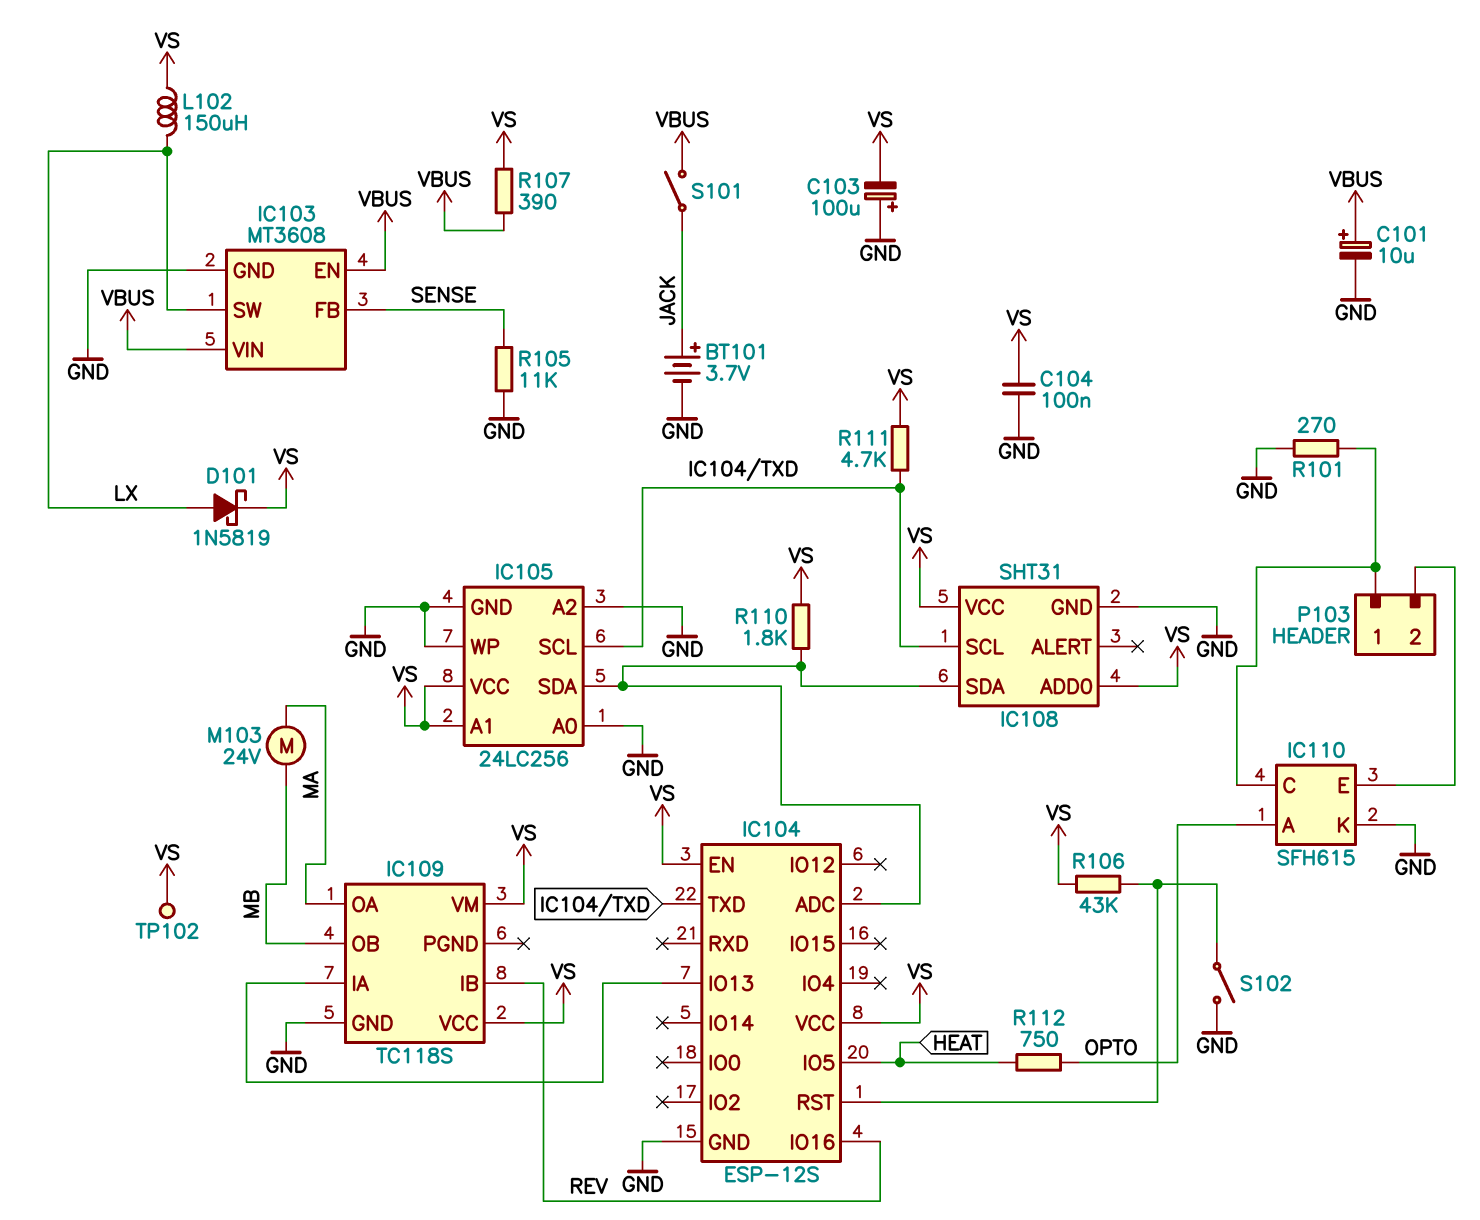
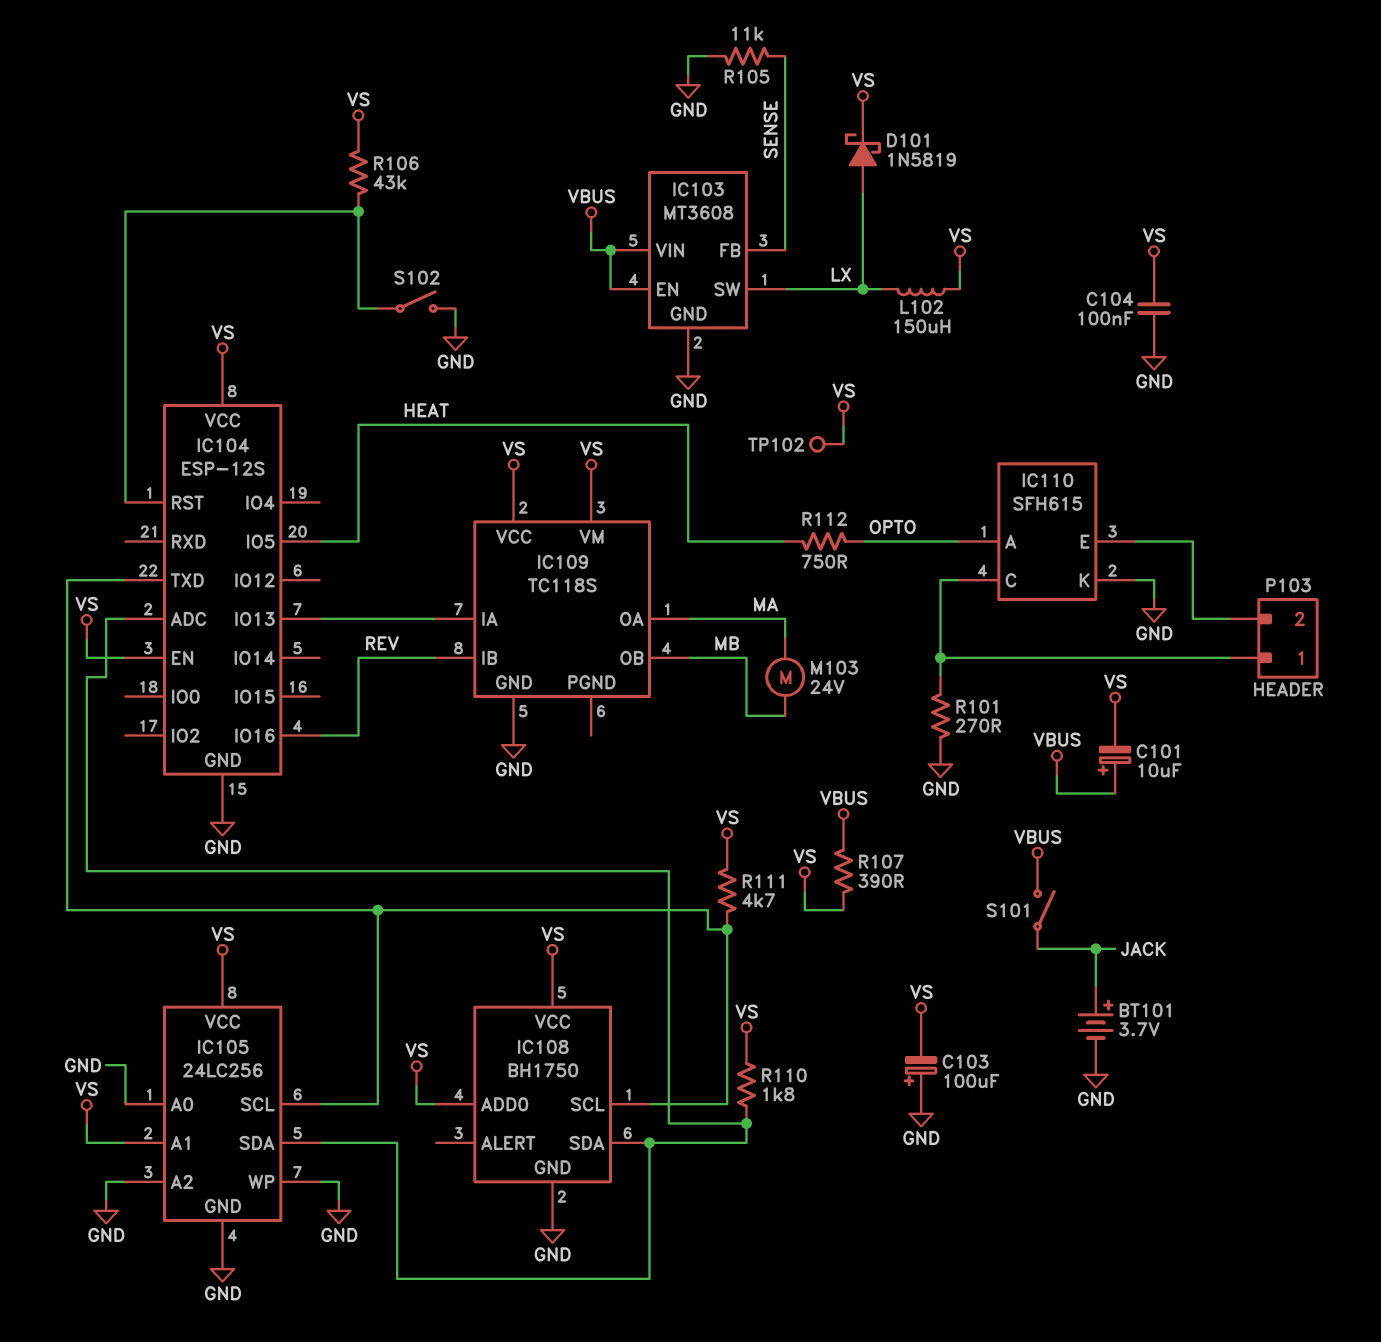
C101: 10uF (plus VBUS, minus GND) -> 10uF (plus VBUS, minus VS)
IC108: SHT31 -> BH1750

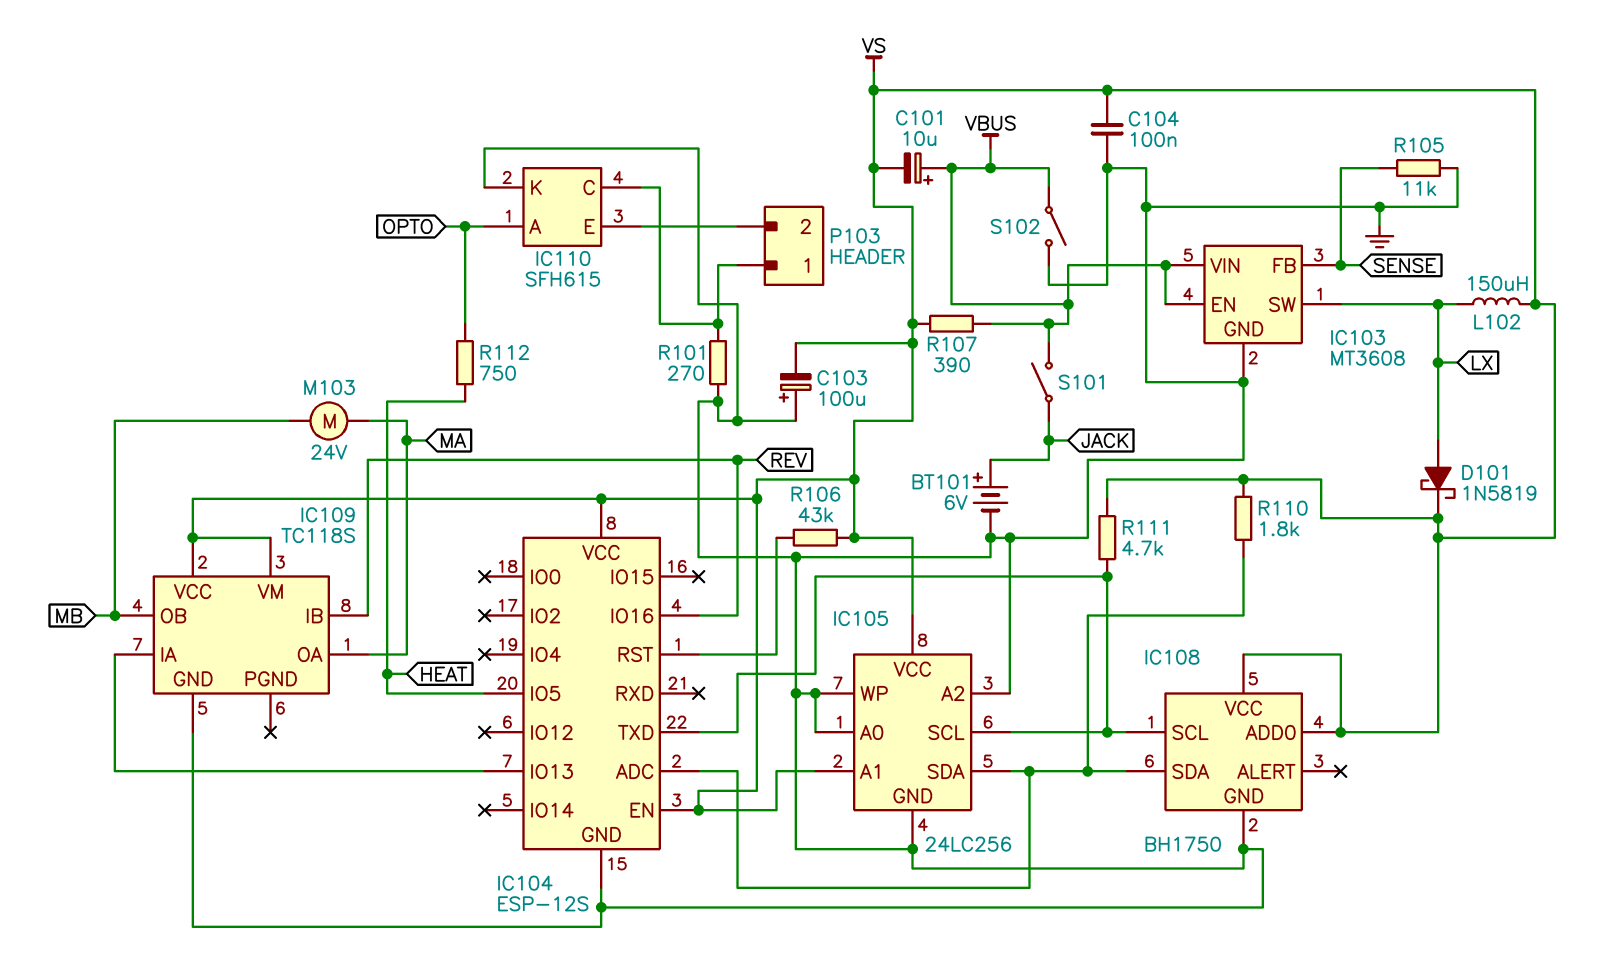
BT101: 3.7V (plus JACK, minus GND) -> 6V (plus JACK, minus GND)
S102: switch (GND, IC104/RST) -> switch (GND, VBUS)
TP102: test point (VS) -> none

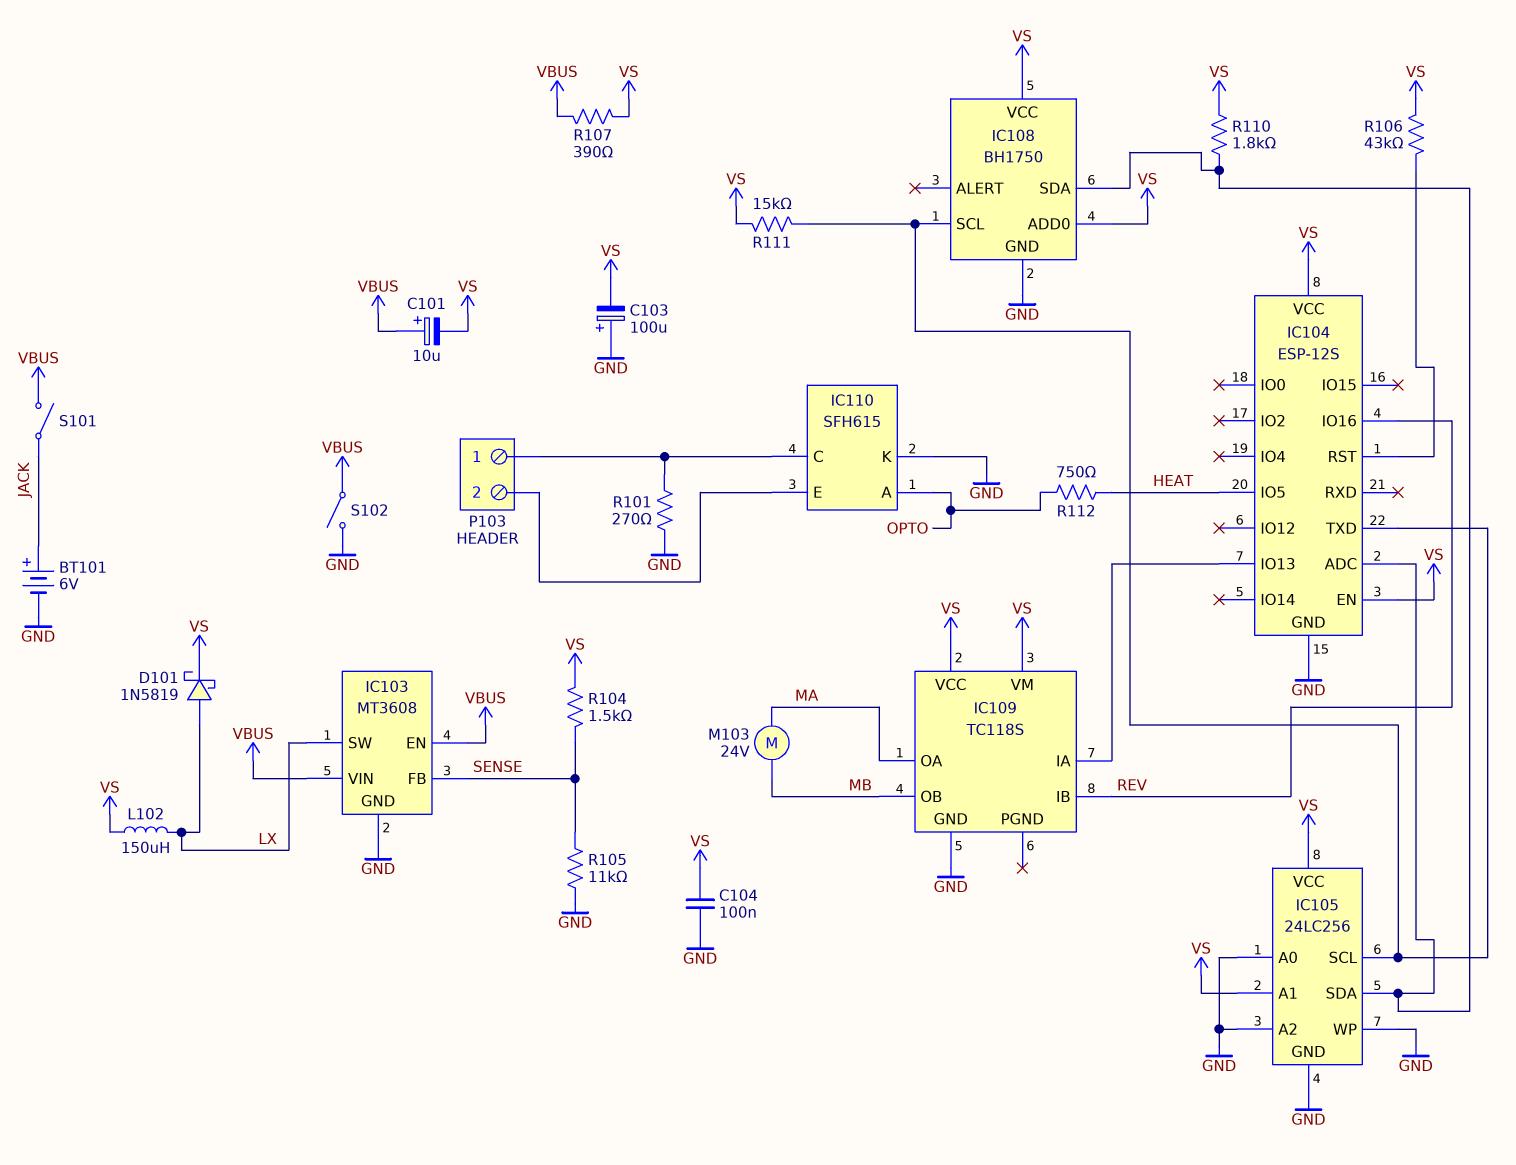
R104: none -> 1.5k (SENSE, VS)
R111: 4.7k (IC104/TXD, VS) -> 15k (IC104/TXD, VS)

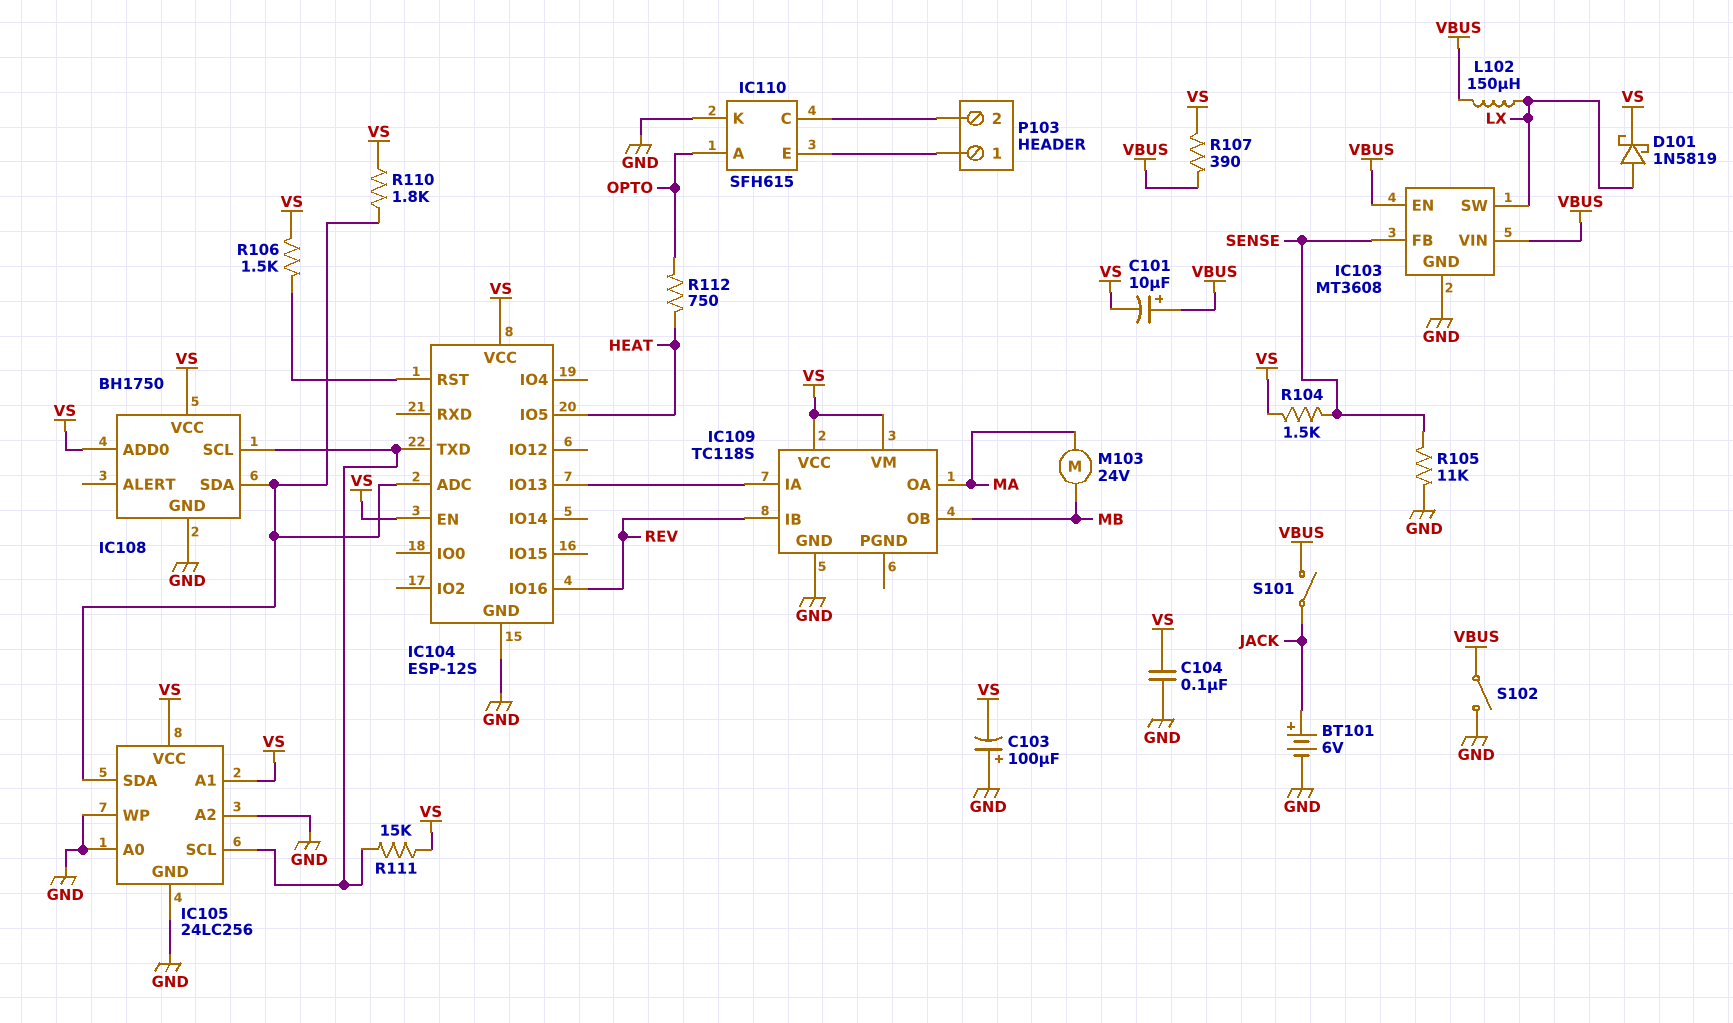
L102: 150uH (LX, VS) -> 150uH (LX, VBUS)
P103 pin 1: IC110/C -> IC110/E
P103 pin 2: IC110/E -> IC110/C
R101: 270 (GND, IC110/C) -> none
R106: 43k (IC104/RST, VS) -> 1.5k (IC104/RST, VS)

